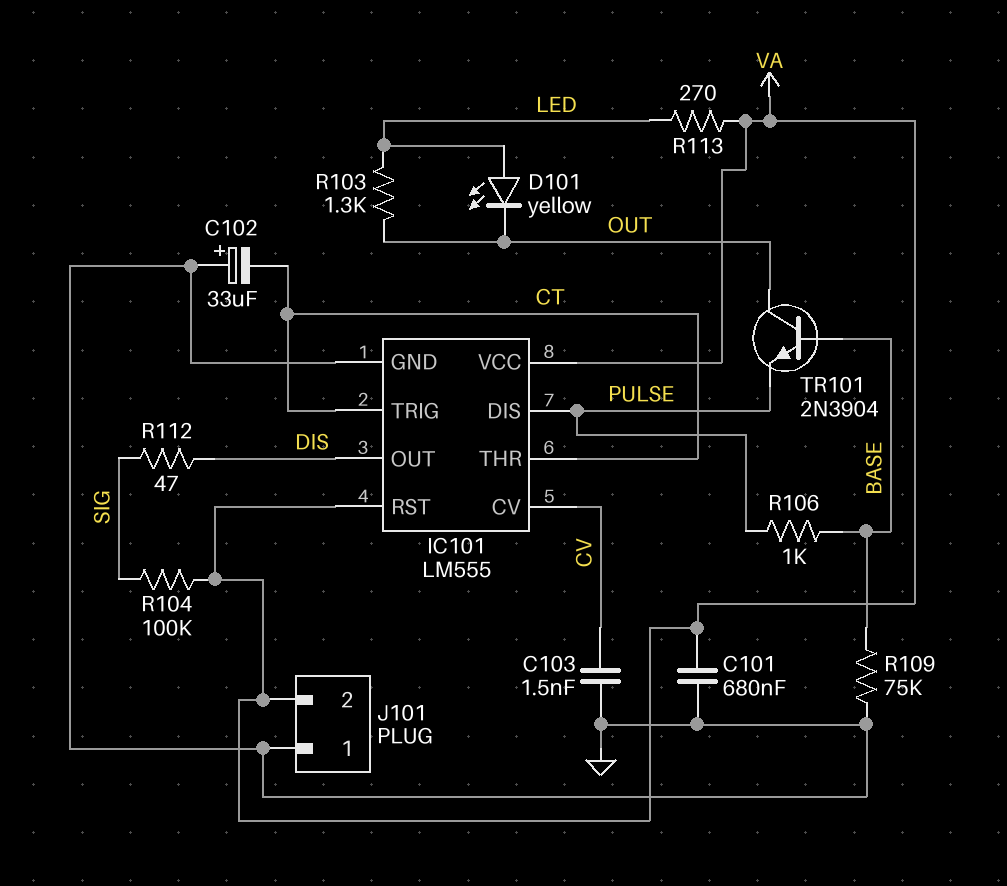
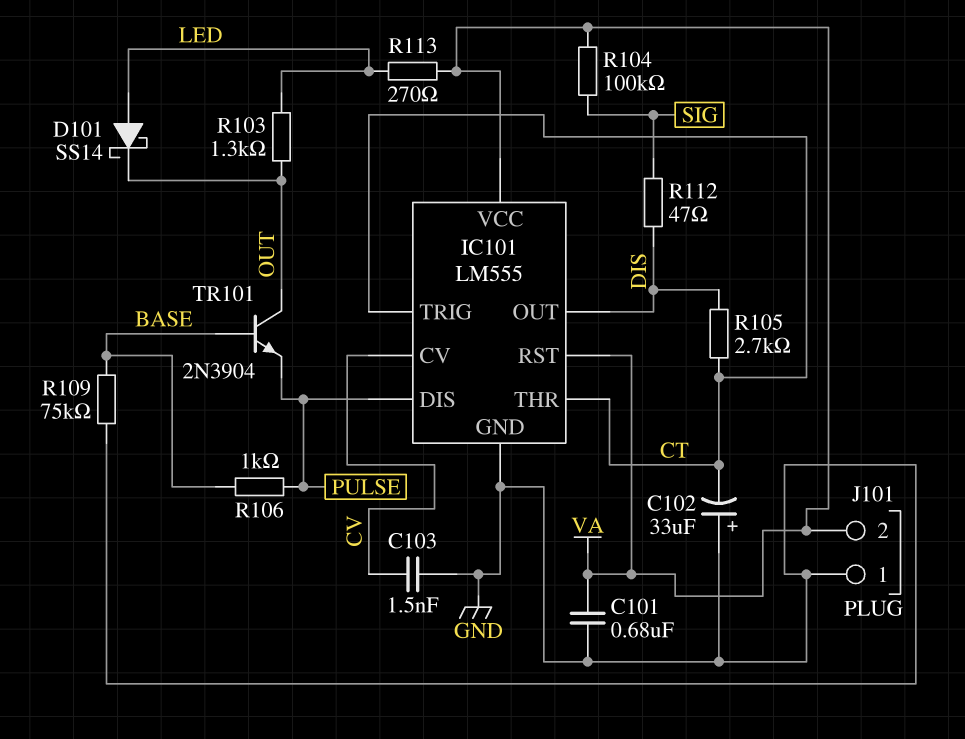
D101: LED yellow (A LED, K OUT) -> schottky SS14 (A LED, K OUT)
R105: none -> 2.7k (CT, DIS)

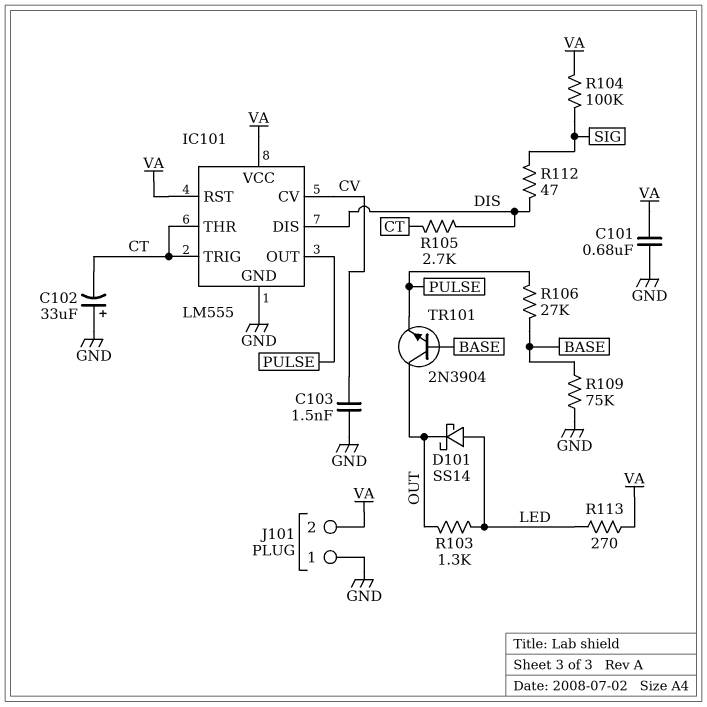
IC101 pin DIS: PULSE -> DIS
IC101 pin OUT: DIS -> PULSE
R106: 1k (BASE, PULSE) -> 27k (BASE, PULSE)

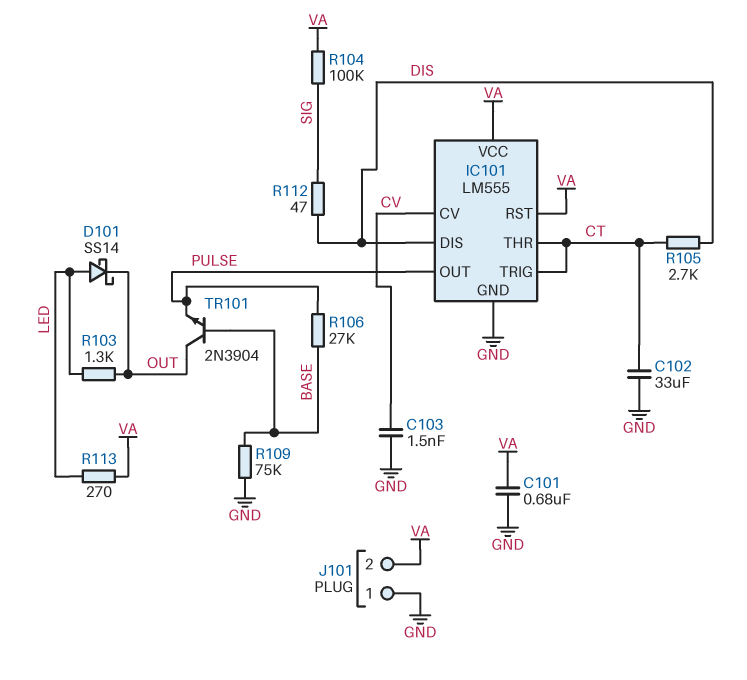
C102: 33uF (plus GND, minus CT) -> 33uF (CT, GND)

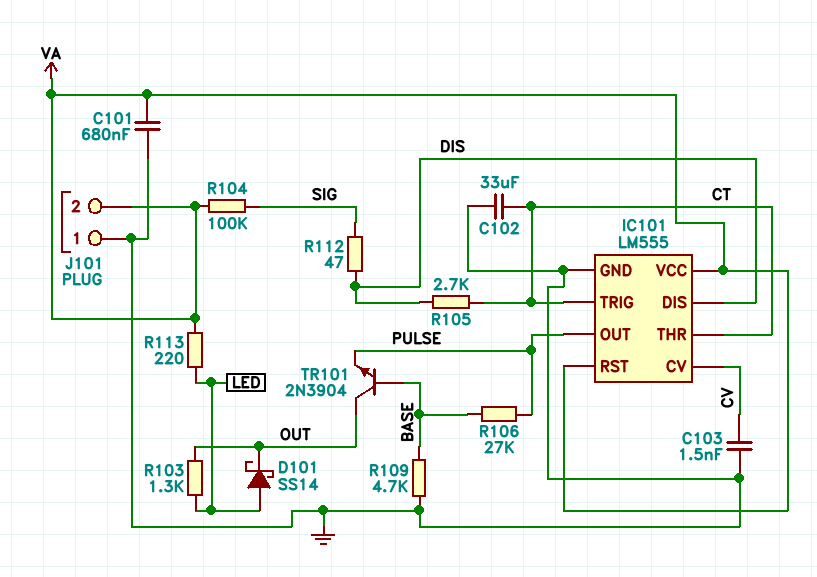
R109: 75k (BASE, GND) -> 4.7k (BASE, GND)
R113: 270 (LED, VA) -> 220 (LED, VA)

